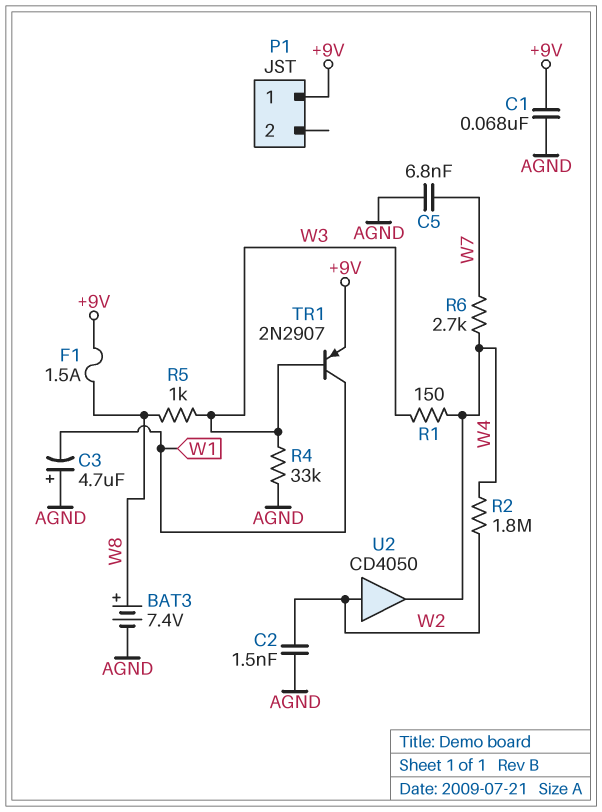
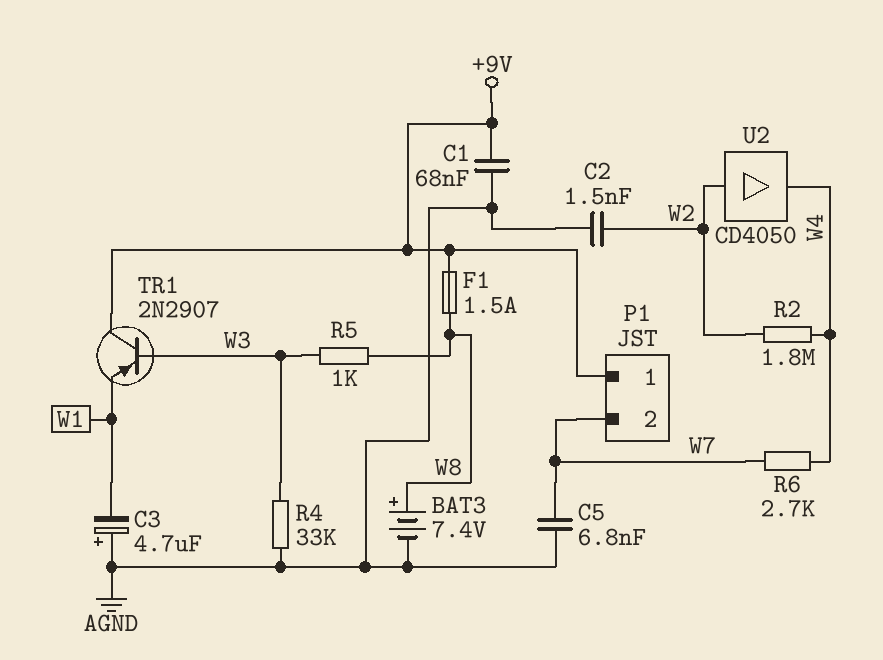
P1 pin 2: none -> W7
R1: 150 (W3, W4) -> none
TR1: PNP 2N2907 (B W3, C W1, E +9V) -> PNP 2N2907 (B W3, C +9V, E W1)

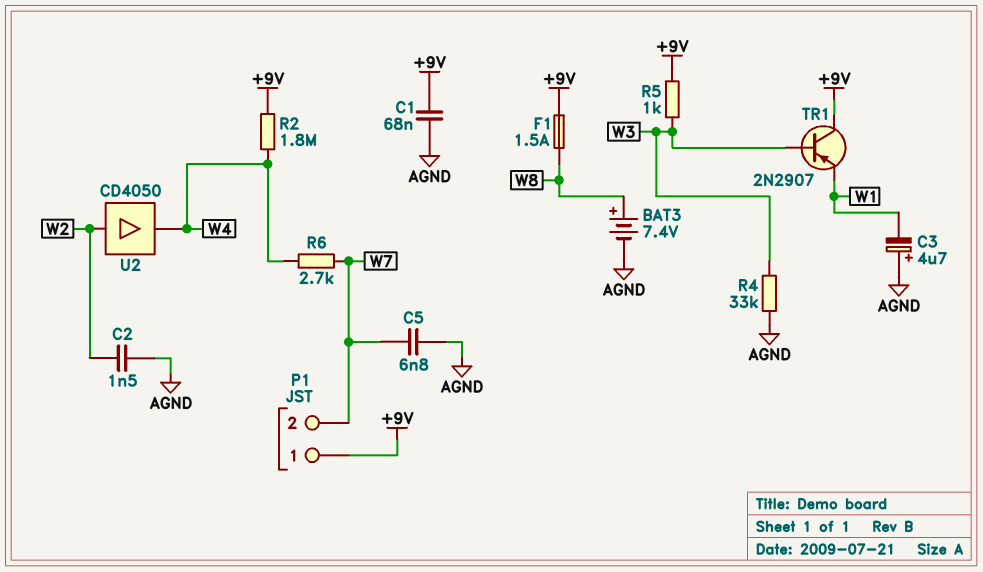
R2: 1.8M (W2, W4) -> 1.8M (+9V, W4)
R5: 1k (W3, W8) -> 1k (+9V, W3)

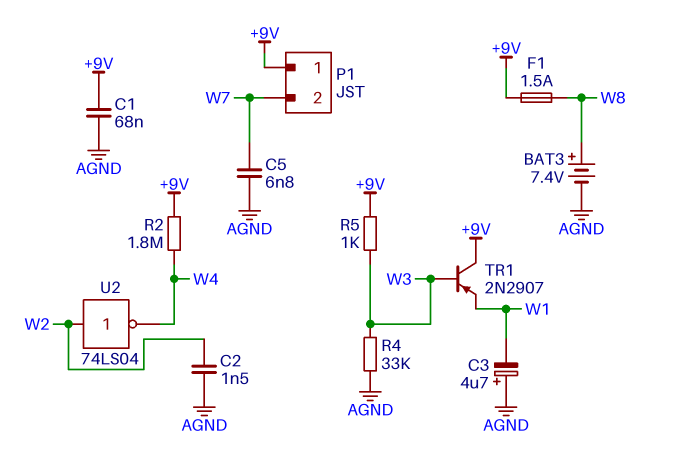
R6: 2.7k (W4, W7) -> none
U2: buffer CD4050 (in W2, out W4) -> NOT 74LS04 (in W2, out W4)

